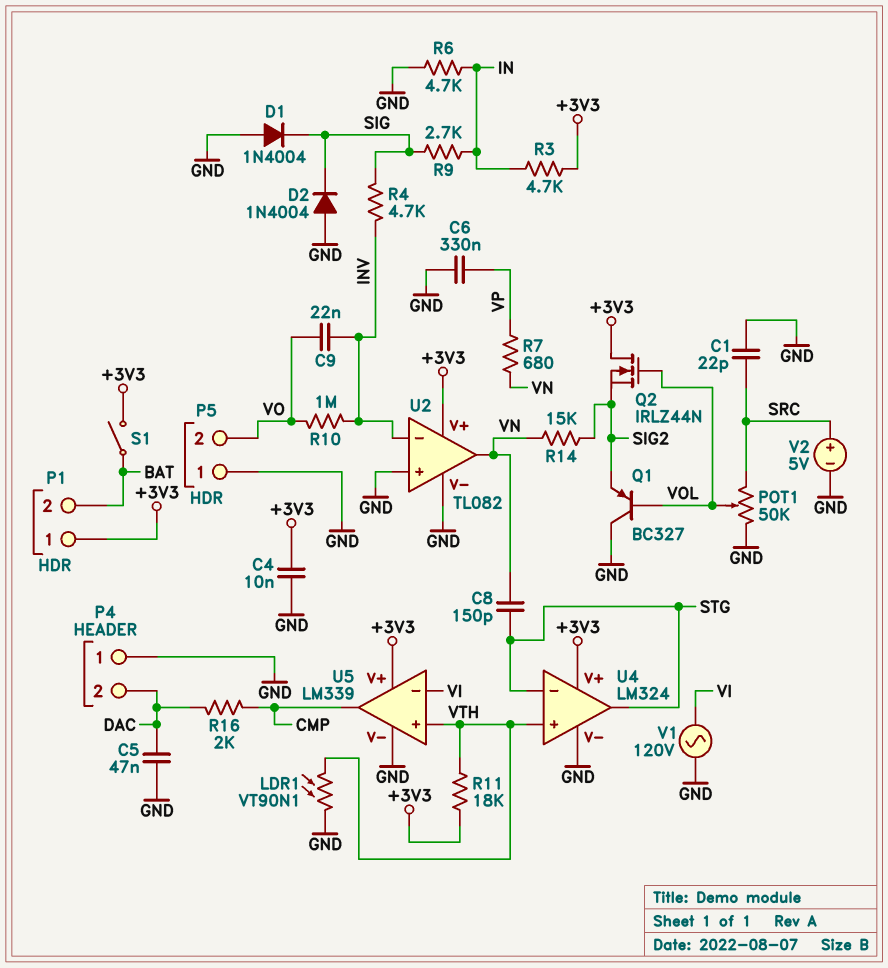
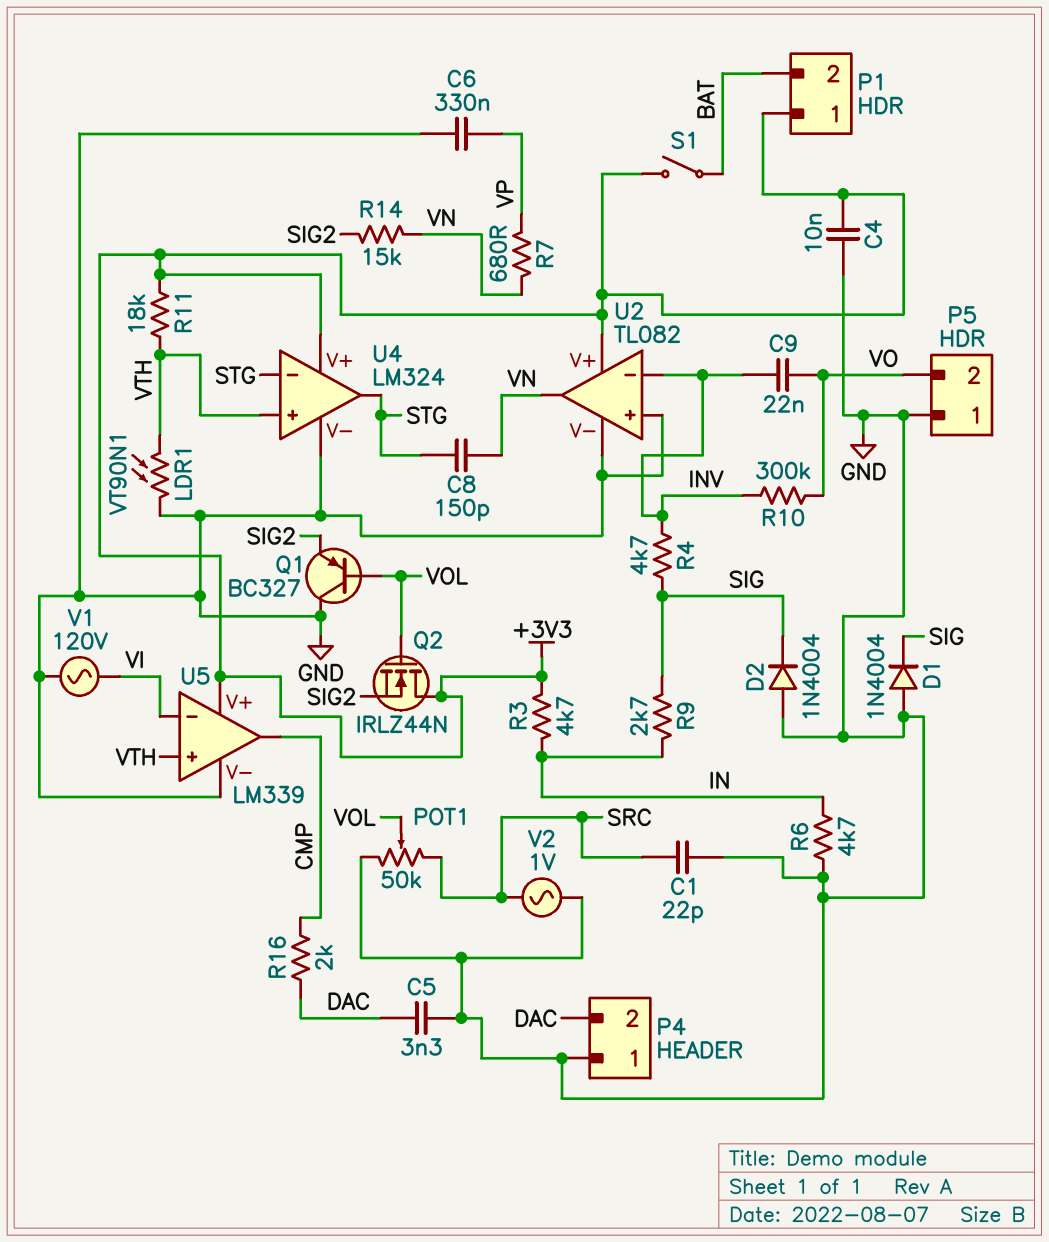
C5: 47nF (DAC, GND) -> 3.3nF (DAC, GND)
R10: 1M (INV, VO) -> 300k (INV, VO)
V2: 5V (plus SRC, minus GND) -> AC 1V (GND, SRC)

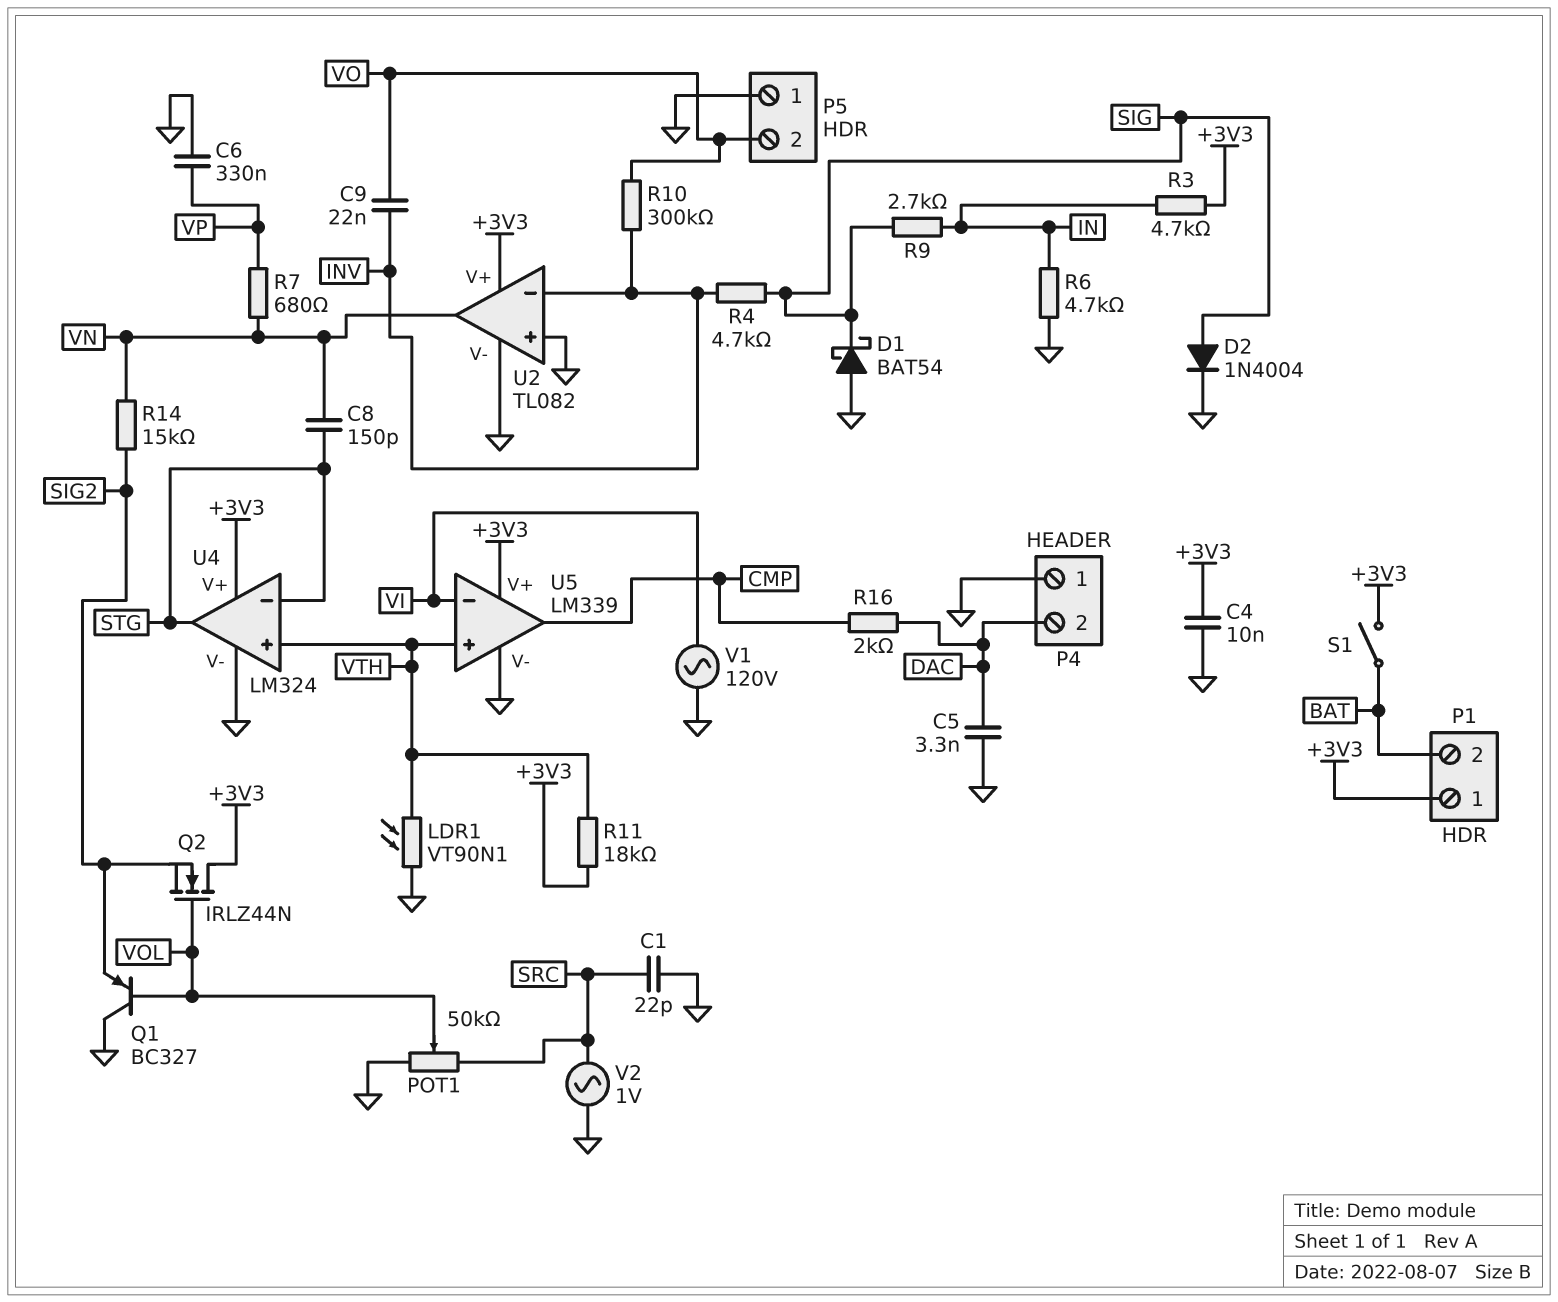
D1: diode 1N4004 (A GND, K SIG) -> schottky BAT54 (A GND, K SIG)
D2: diode 1N4004 (A GND, K SIG) -> diode 1N4004 (A SIG, K GND)

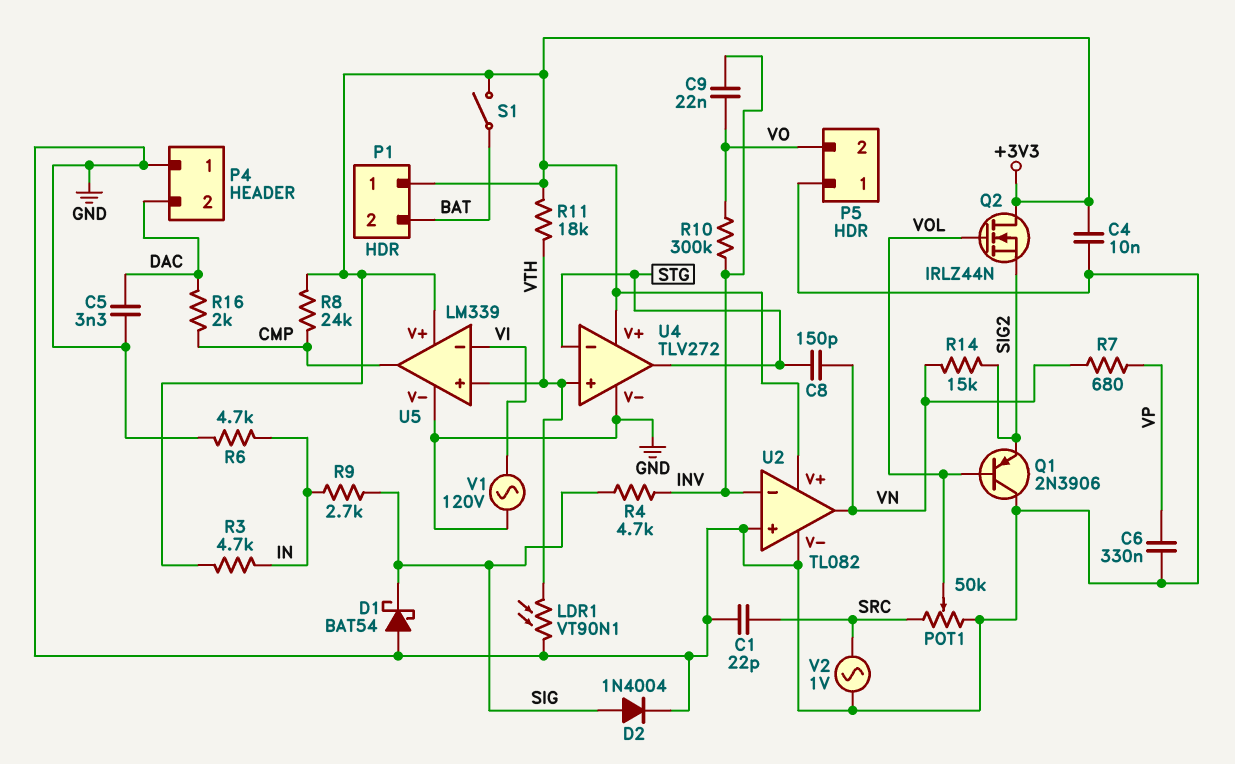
Q1: PNP BC327 (B VOL, C GND, E SIG2) -> PNP 2N3906 (B VOL, C GND, E SIG2)
R8: none -> 24k (+3V3, CMP)
U4: LM324 -> TLV272

